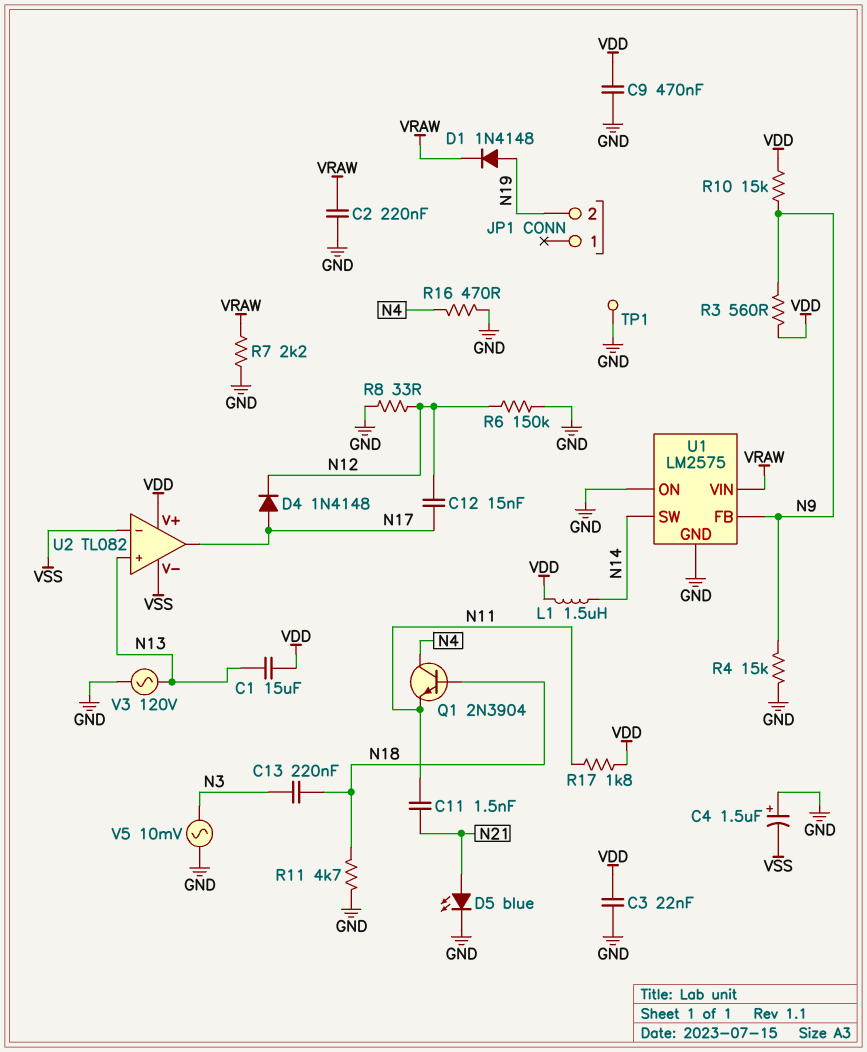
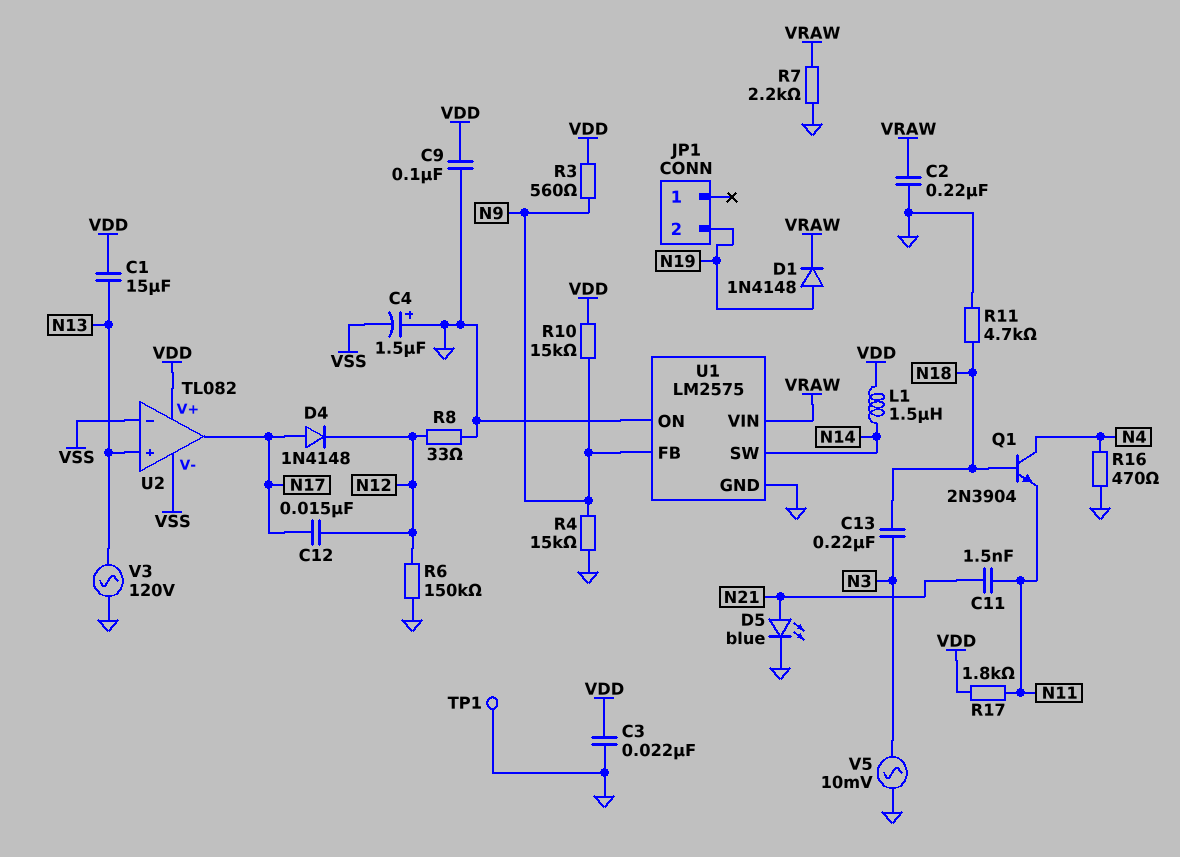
C9: 470nF (GND, VDD) -> 100nF (GND, VDD)

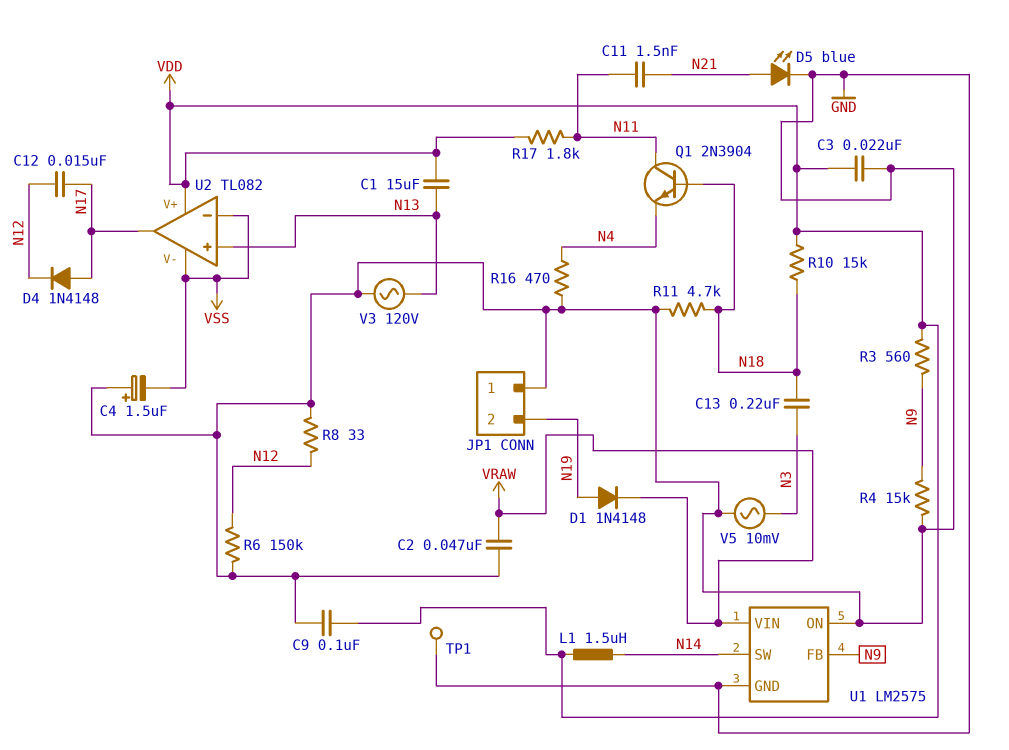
C2: 220nF (GND, VRAW) -> 47nF (GND, VRAW)
JP1 pin 1: none -> GND
Q1: NPN 2N3904 (B N18, C N4, E N11) -> NPN 2N3904 (B N18, C N11, E N4)
R7: 2.2k (GND, VRAW) -> none
R10: 15k (N9, VDD) -> 15k (N18, VDD)

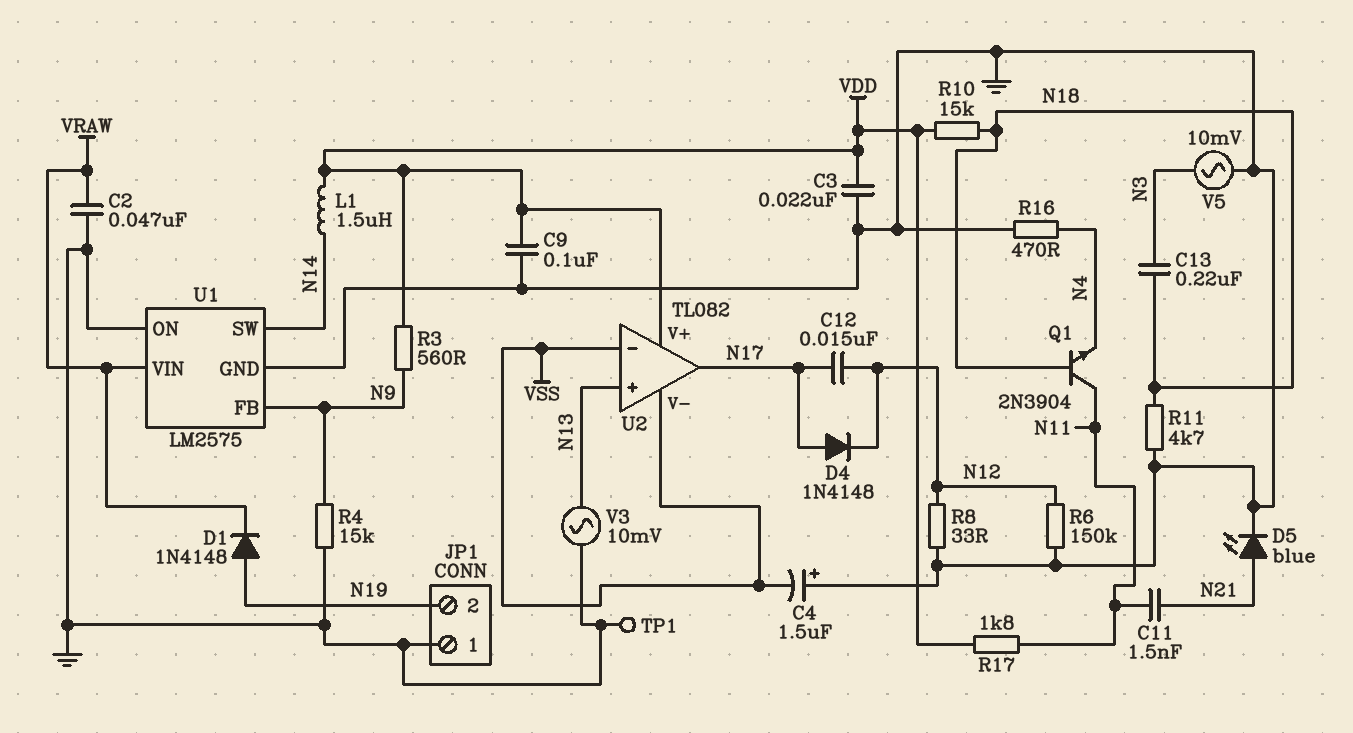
C1: 15uF (N13, VDD) -> none
V3: AC 120V (GND, N13) -> AC 10mV (GND, N13)

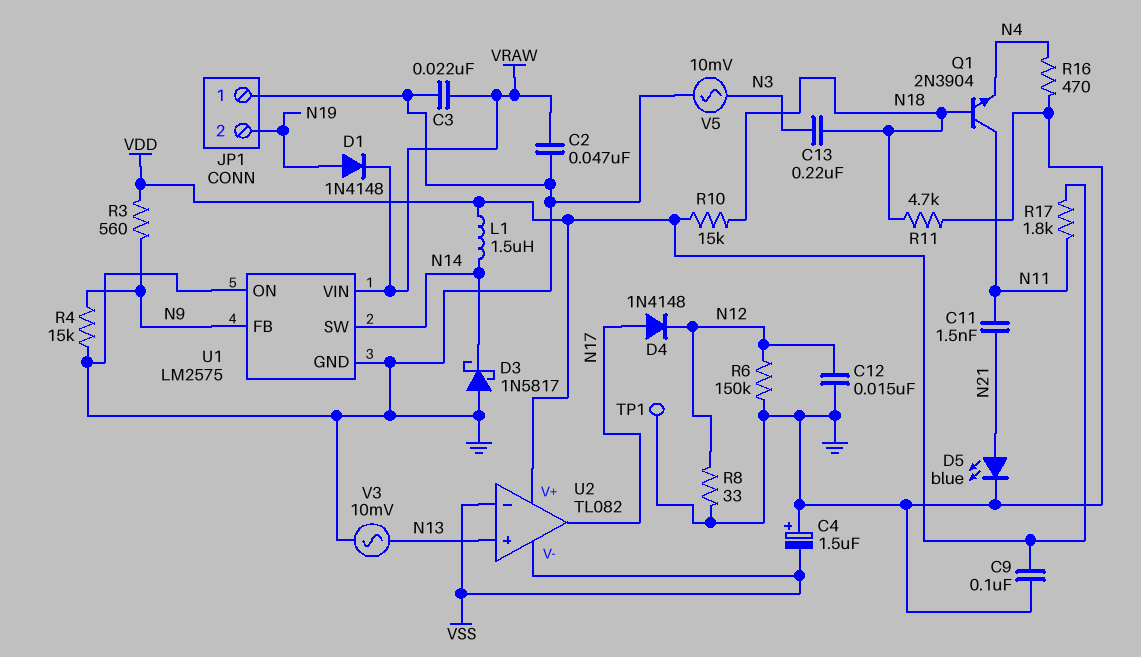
C3: 22nF (GND, VDD) -> 22nF (GND, VRAW)
C12: 15nF (N12, N17) -> 15nF (GND, N12)
D3: none -> schottky 1N5817 (A GND, K N14)

